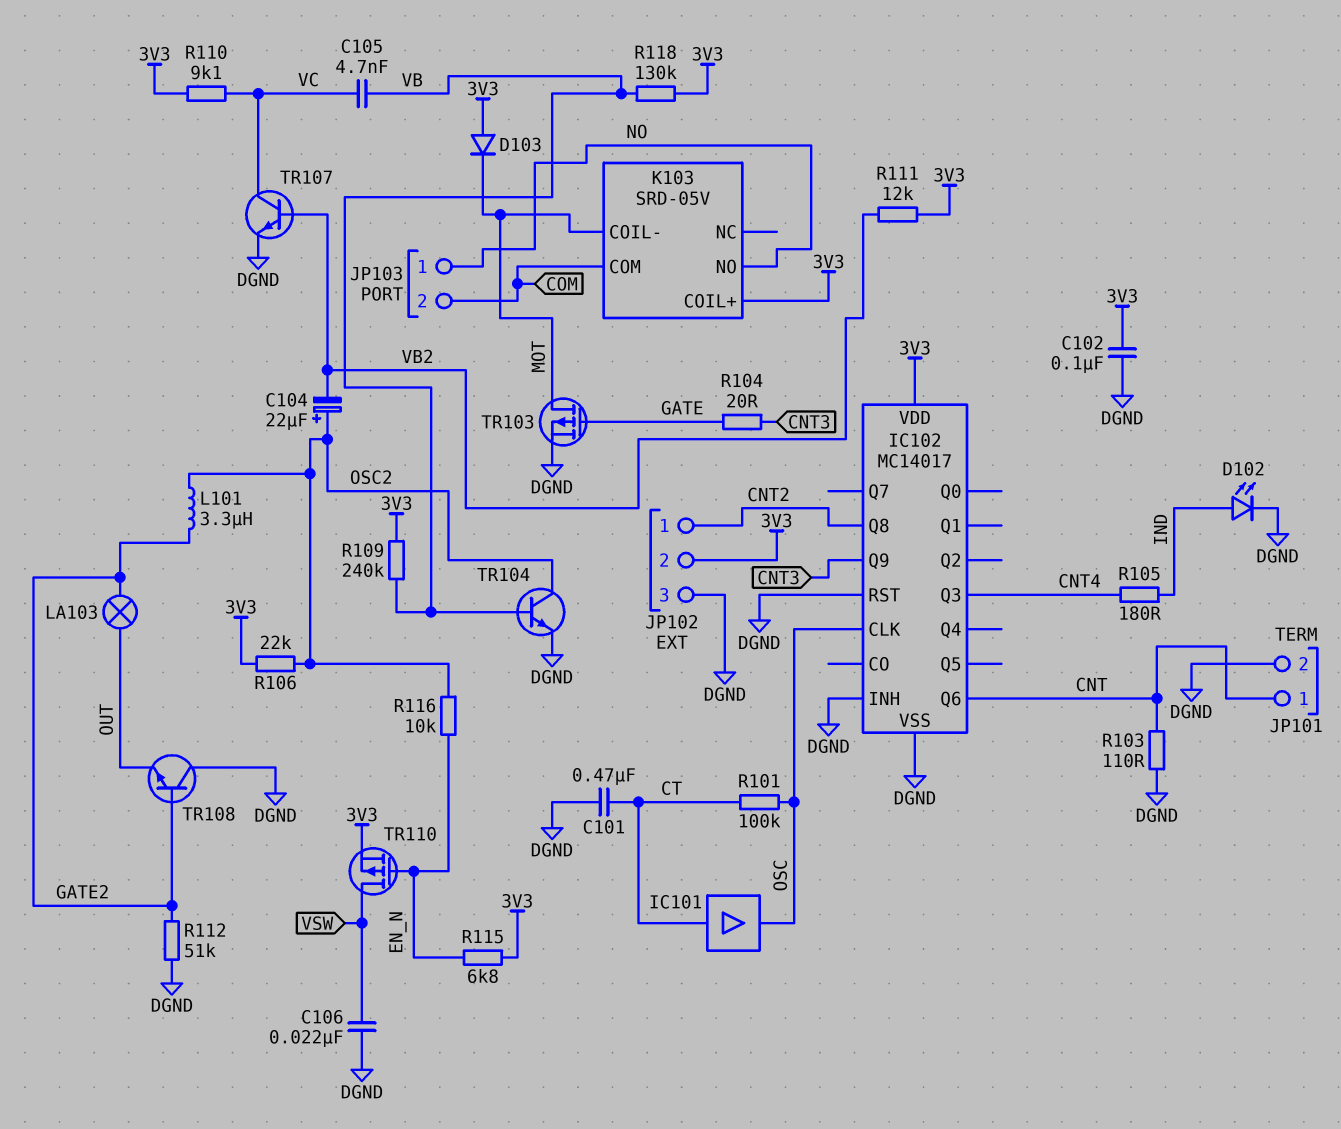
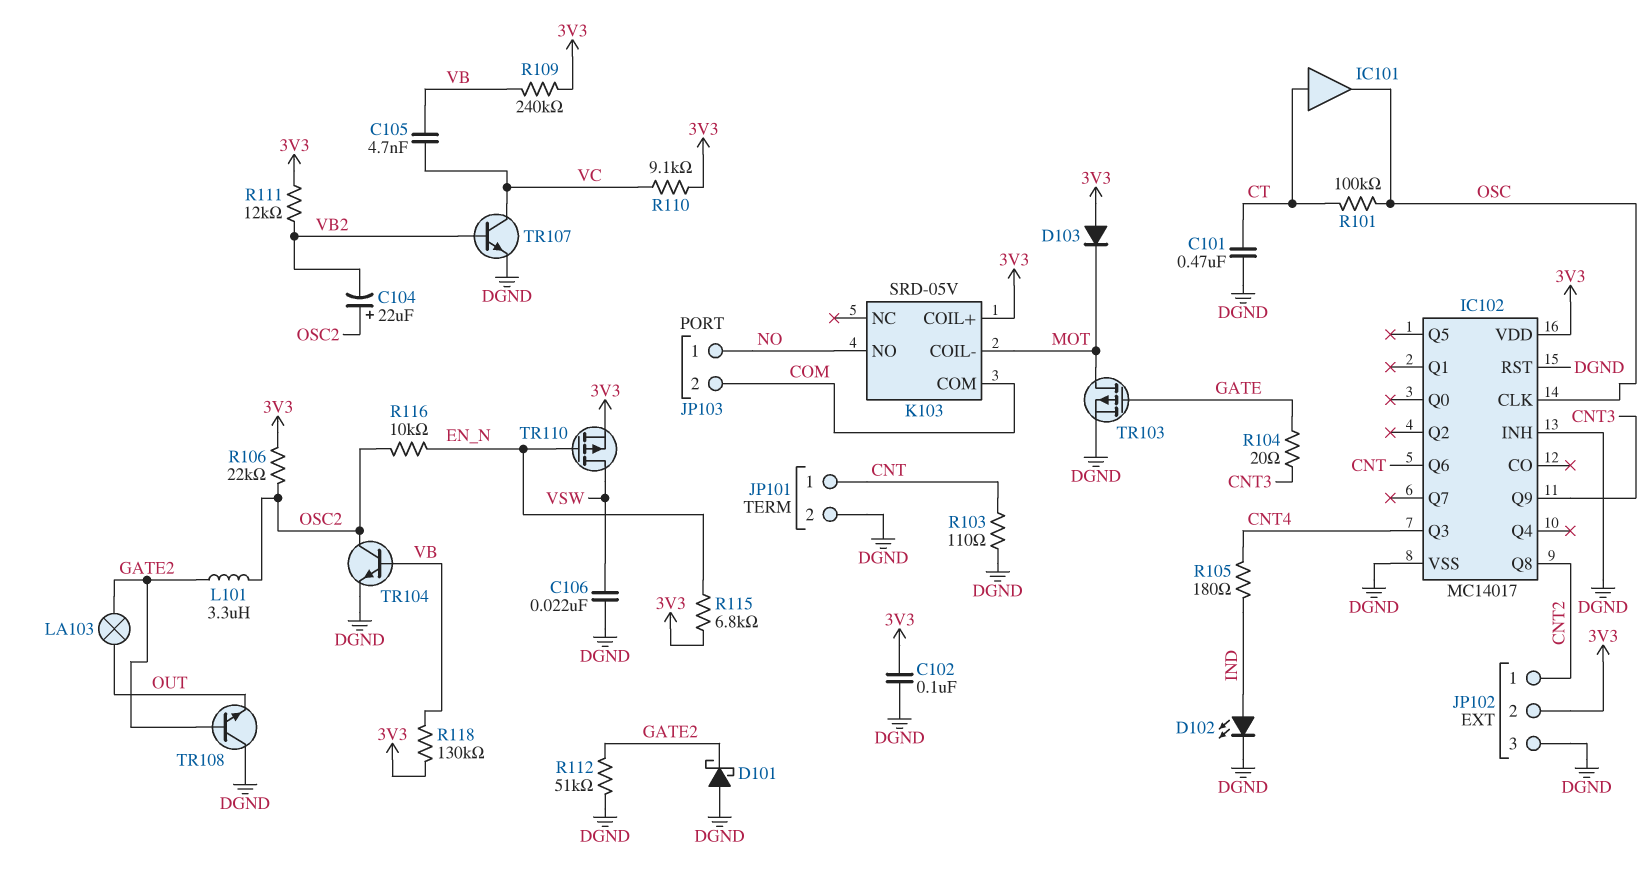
D101: none -> schottky (A DGND, K GATE2)

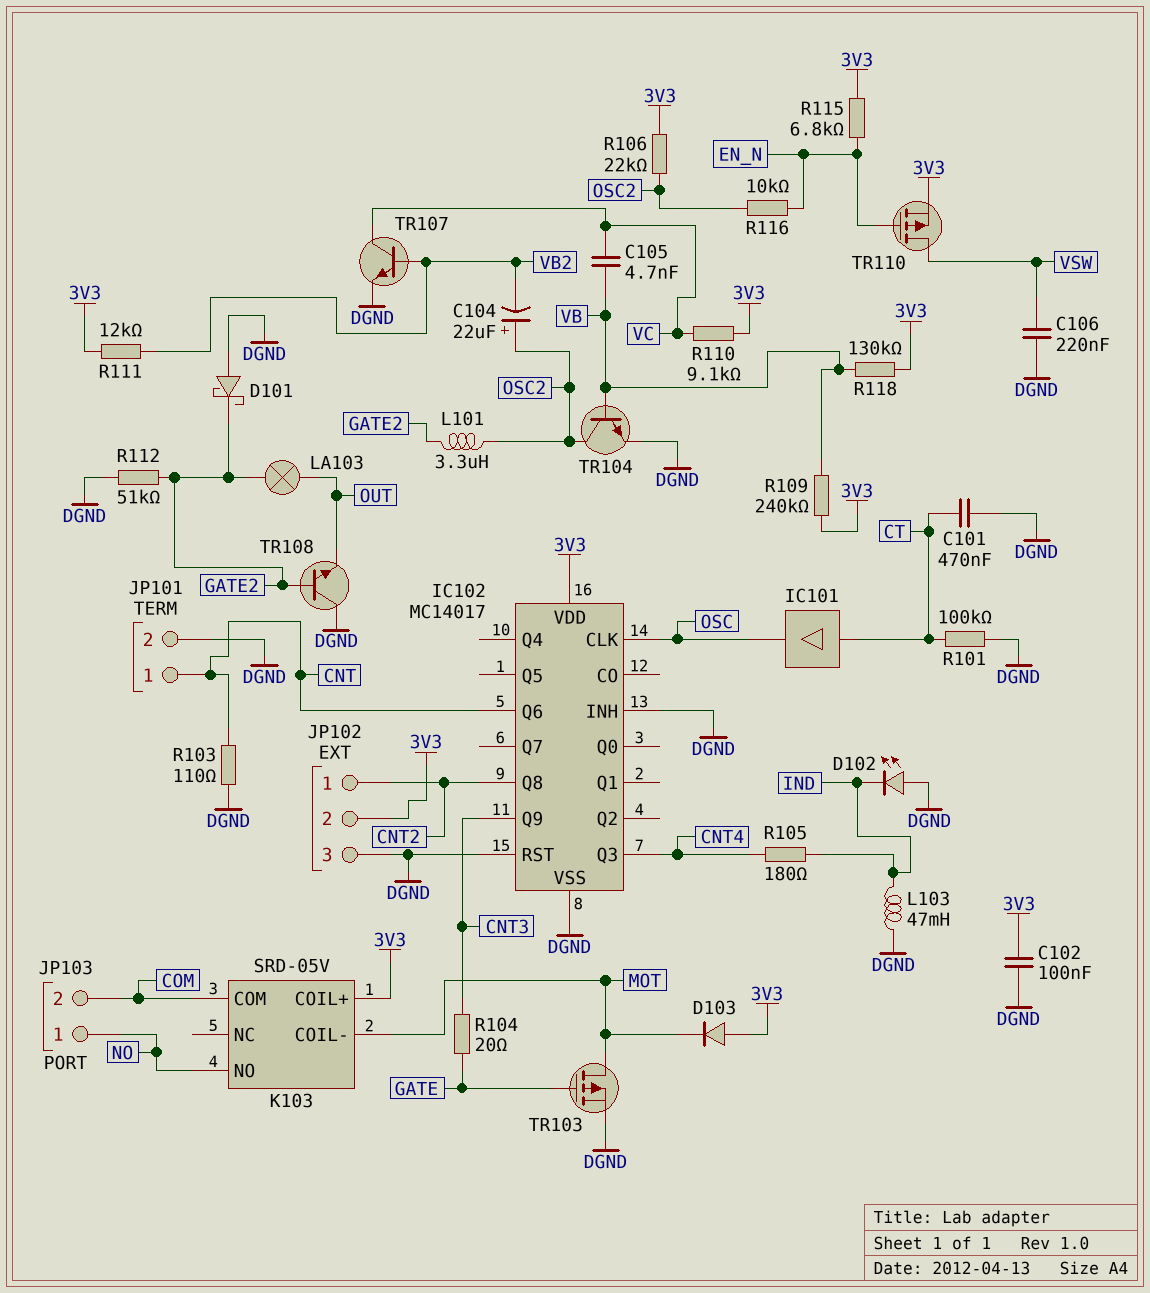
C106: 22nF (DGND, VSW) -> 220nF (DGND, VSW)
D102: LED (A IND, K DGND) -> LED (A DGND, K IND)
L103: none -> 47mH (DGND, IND)
R101: 100k (CT, OSC) -> 100k (CT, DGND)

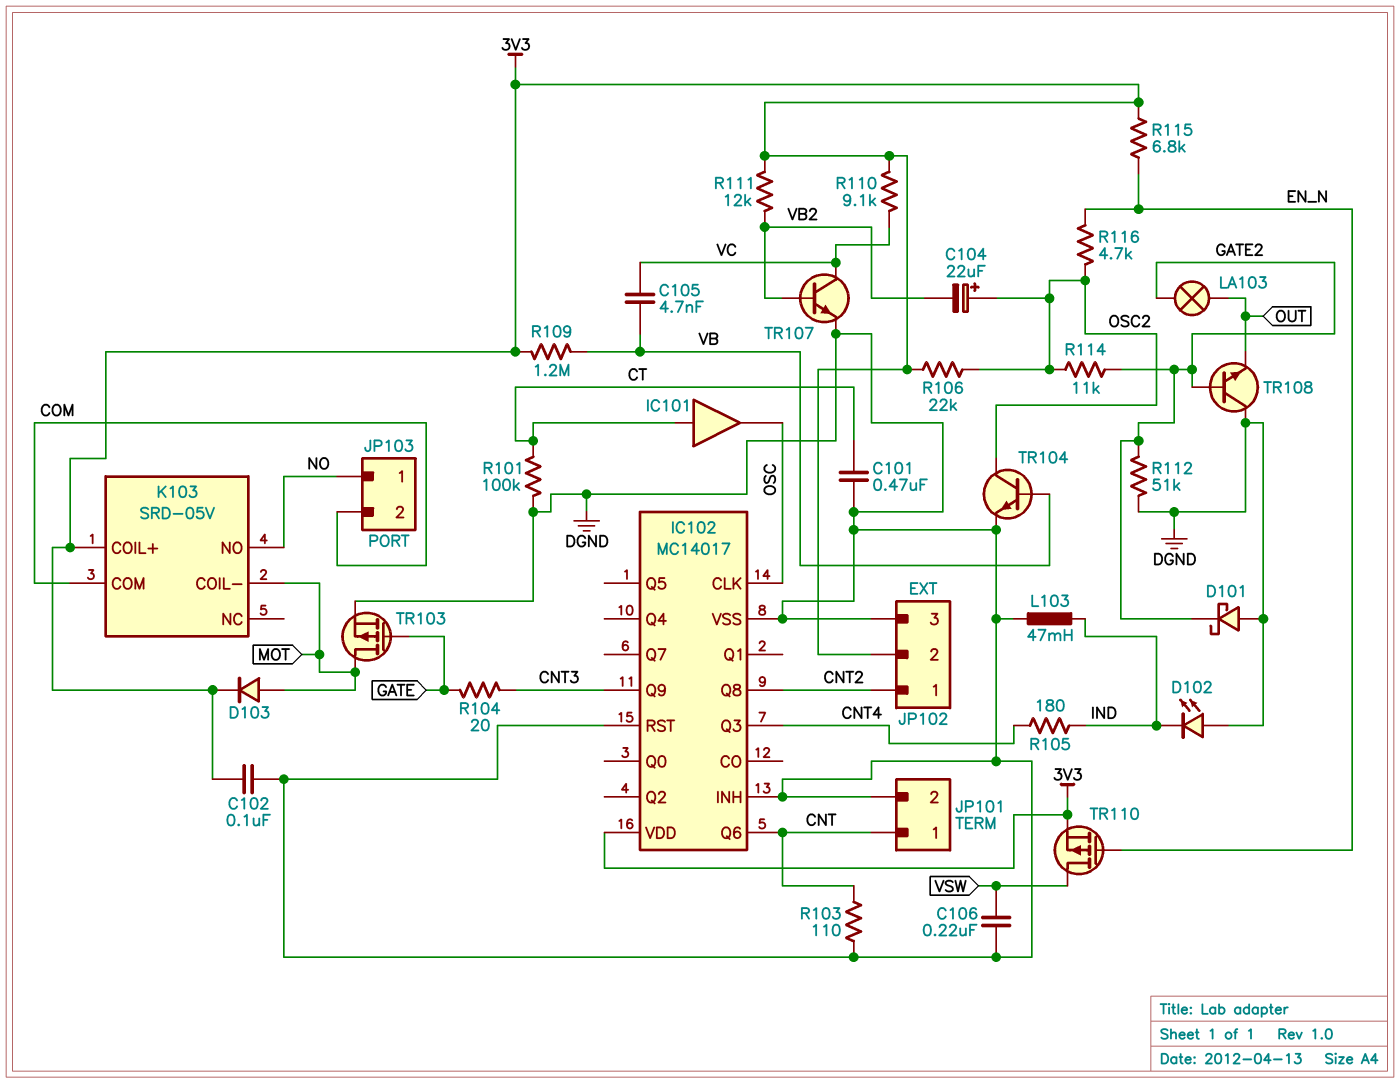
D103: diode (A 3V3, K MOT) -> diode (A MOT, K 3V3)
L101: 3.3uH (GATE2, OSC2) -> none
R109: 240k (3V3, VB) -> 1.2M (3V3, VB)
R114: none -> 11k (GATE2, OSC2)
R116: 10k (EN_N, OSC2) -> 4.7k (EN_N, OSC2)
R118: 130k (3V3, VB) -> none

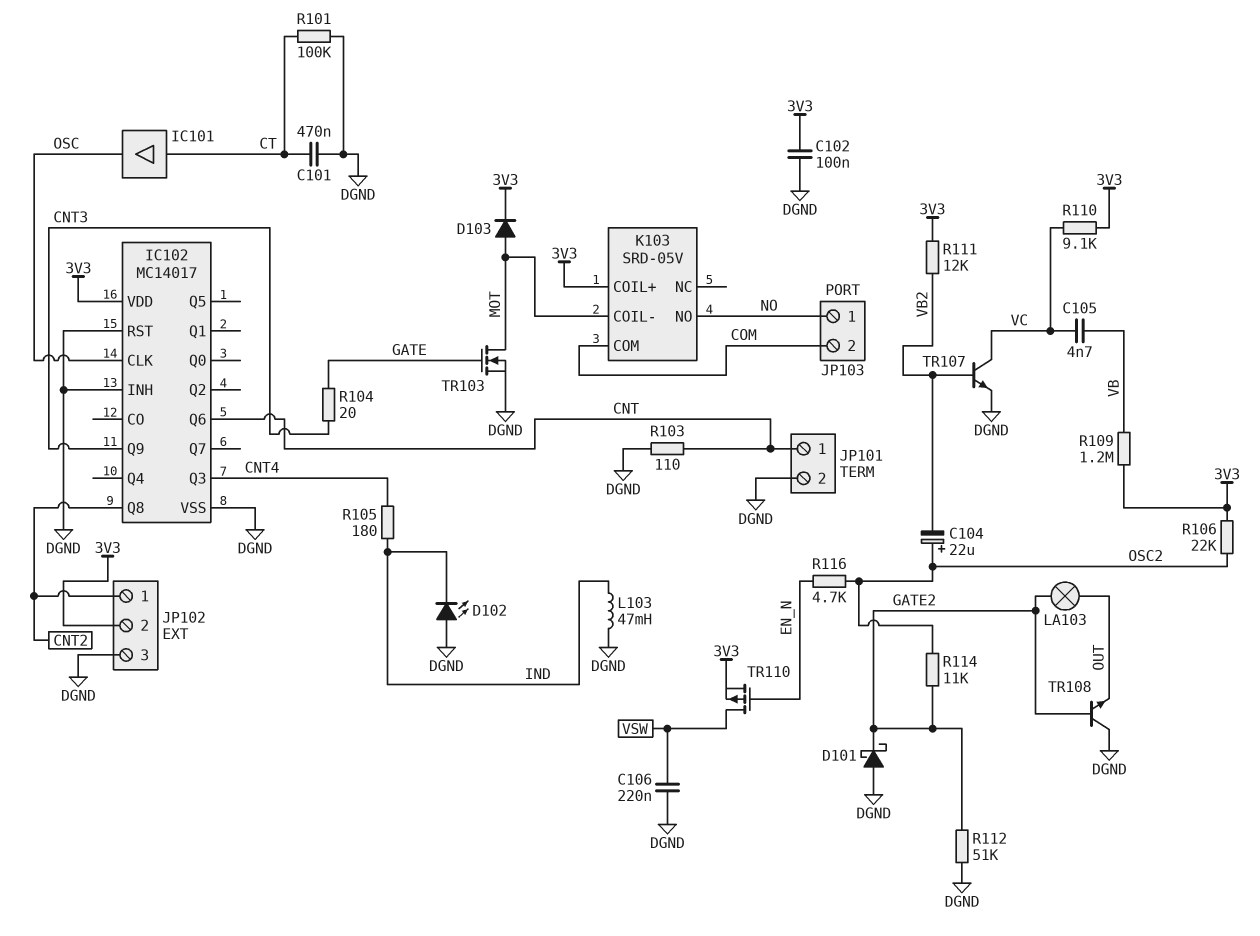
R115: 6.8k (3V3, EN_N) -> none
TR103: PMOS (G GATE, D MOT, S DGND) -> NMOS (G GATE, D MOT, S DGND)
TR104: NPN (B VB, C OSC2, E DGND) -> none

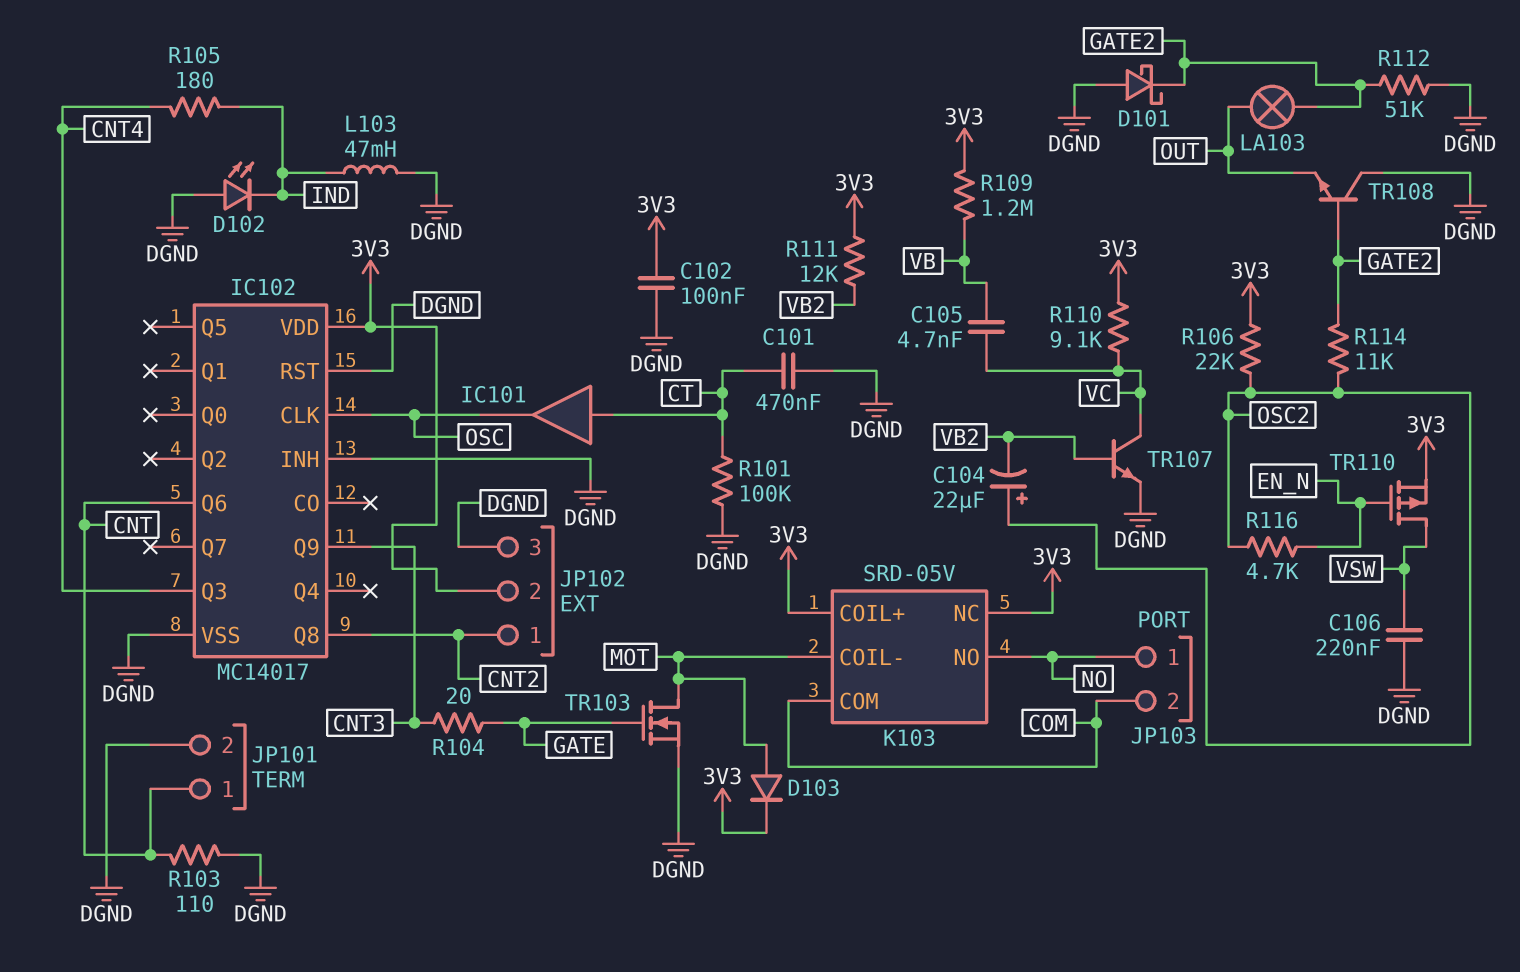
K103 pin NC: none -> 3V3

